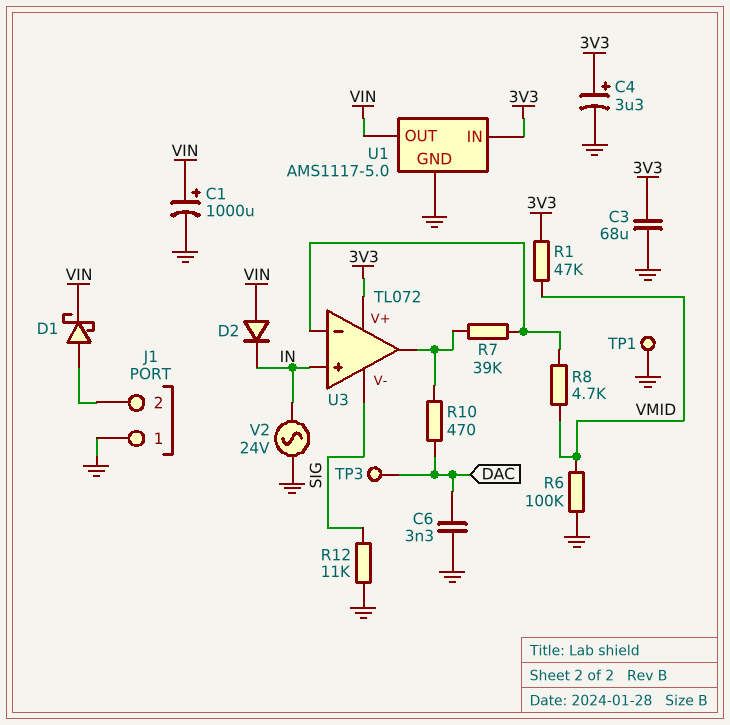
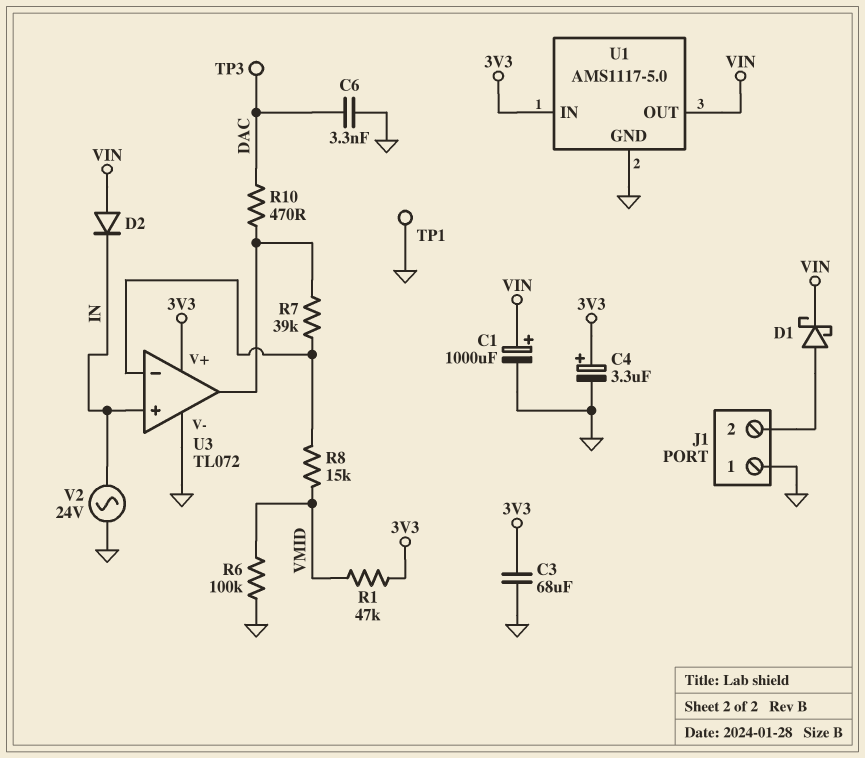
R8: 4.7k (U3/in-, VMID) -> 15k (U3/in-, VMID)
R12: 11k (GND, SIG) -> none
U3 pin V-: SIG -> GND

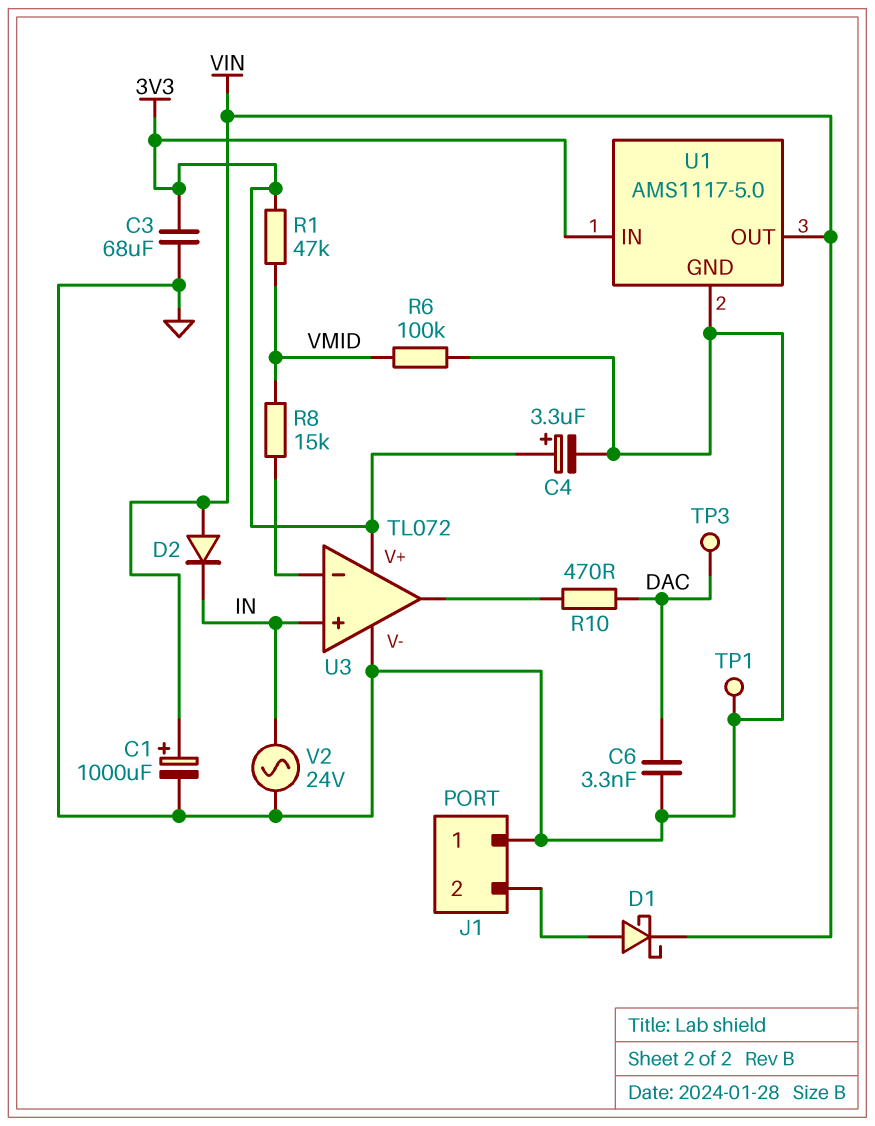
R7: 39k (U3/in-, U3/out) -> none

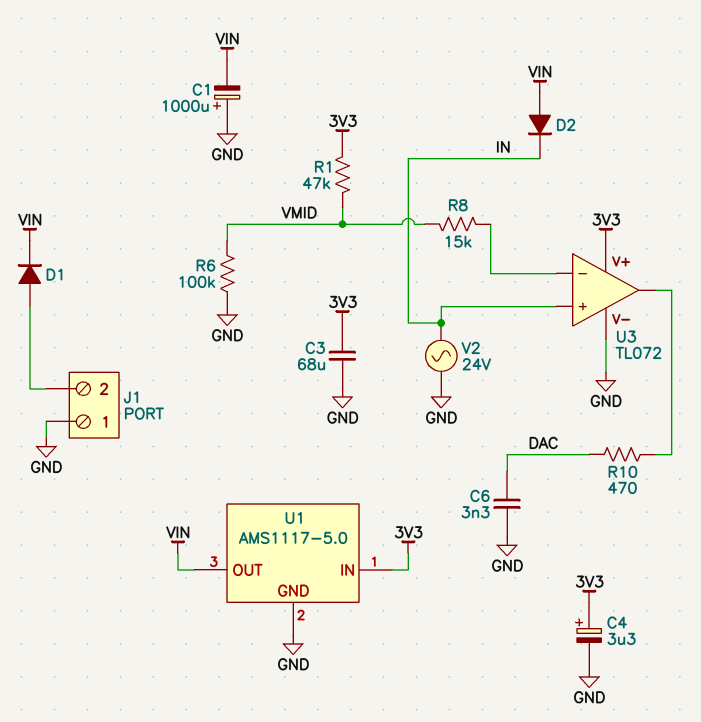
C1: 1000uF (plus VIN, minus GND) -> 1000uF (plus GND, minus VIN)
D1: schottky (A J1/2, K VIN) -> diode (A J1/2, K VIN)
TP1: test point (GND) -> none
TP3: test point (DAC) -> none

